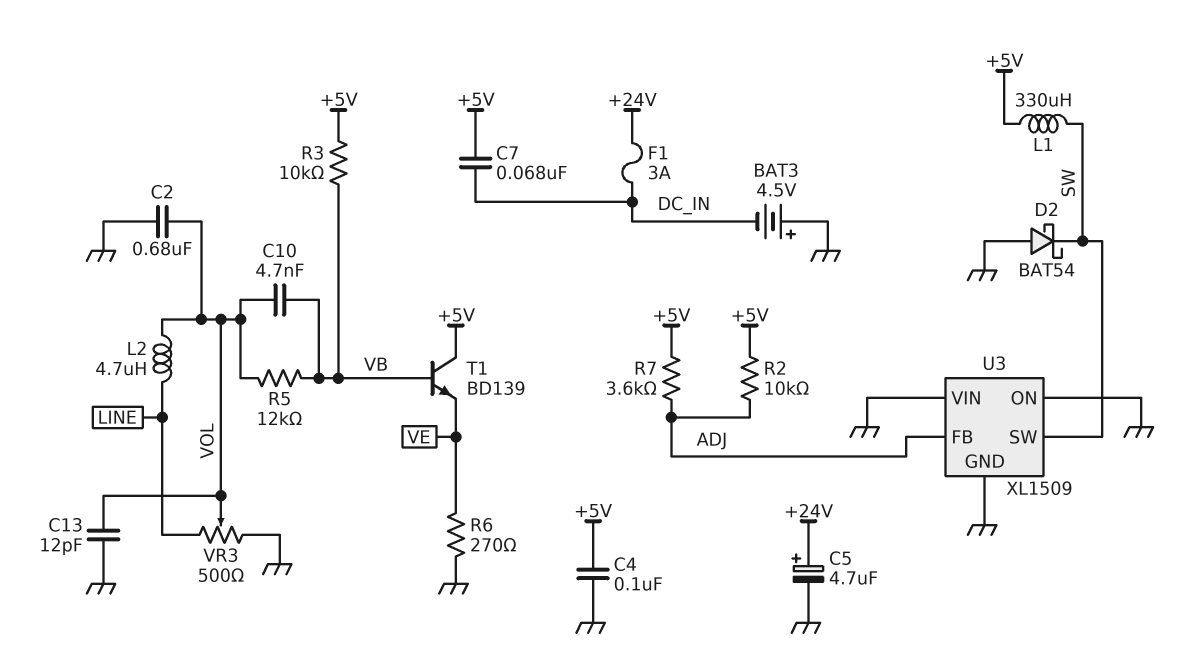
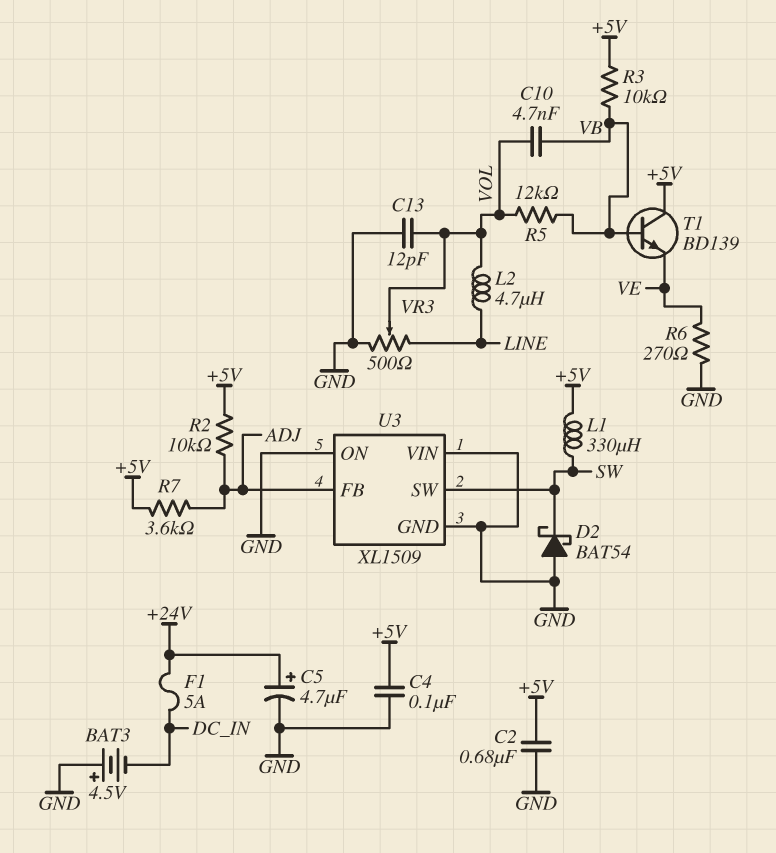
C2: 680nF (GND, VOL) -> 680nF (+5V, GND)
C7: 68nF (+5V, DC_IN) -> none
F1: 3A (+24V, DC_IN) -> 5A (+24V, DC_IN)

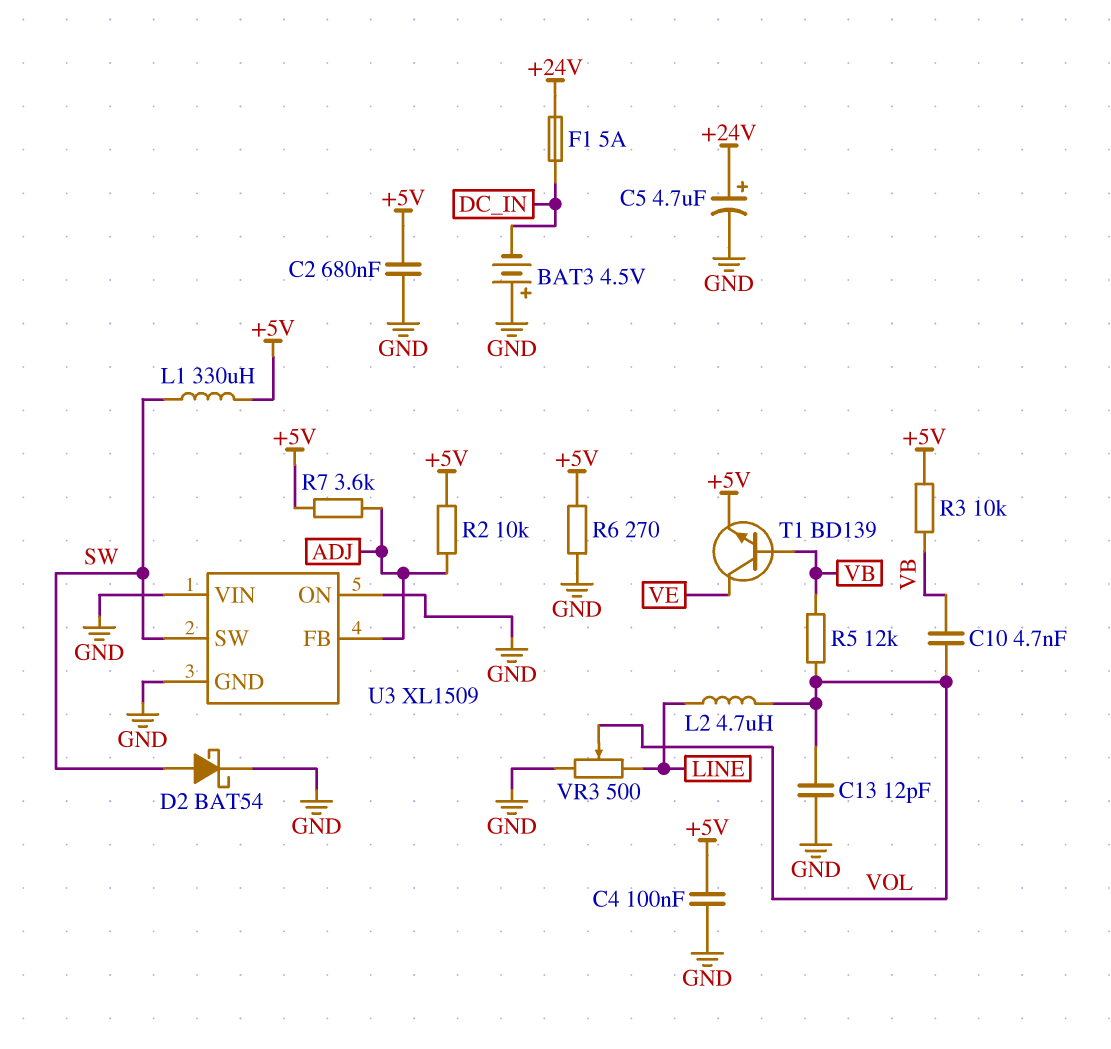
D2: schottky BAT54 (A GND, K SW) -> schottky BAT54 (A SW, K GND)
R6: 270 (GND, VE) -> 270 (+5V, GND)
T1: NPN BD139 (B VB, C +5V, E VE) -> NPN BD139 (B VB, C VE, E +5V)

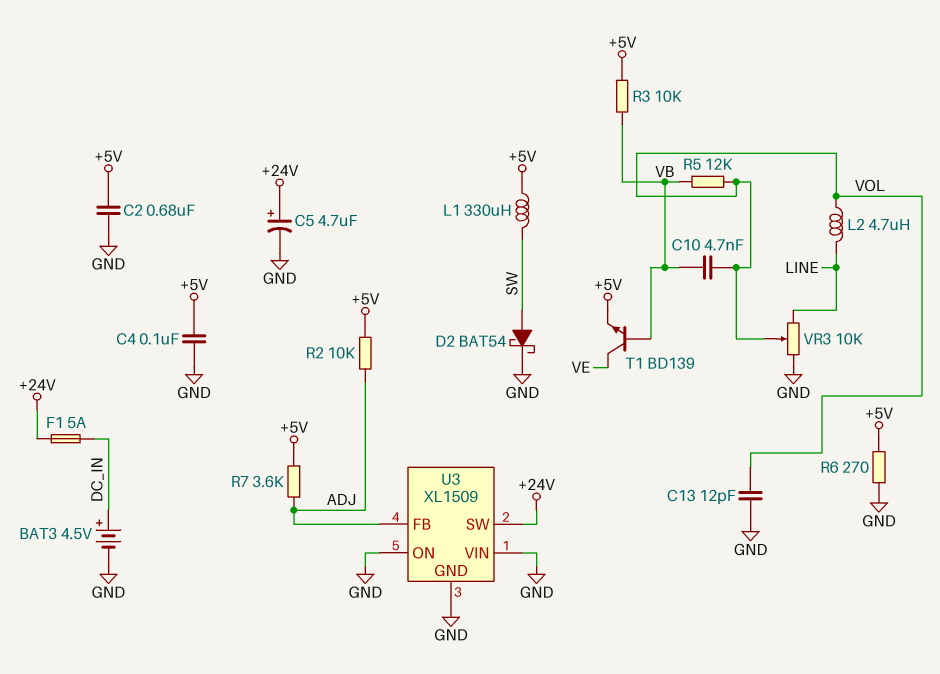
BAT3: 4.5V (plus GND, minus DC_IN) -> 4.5V (plus DC_IN, minus GND)
U3 pin SW: SW -> +24V
VR3: 500 (GND, LINE, wiper VOL) -> 10k (GND, LINE, wiper VOL)

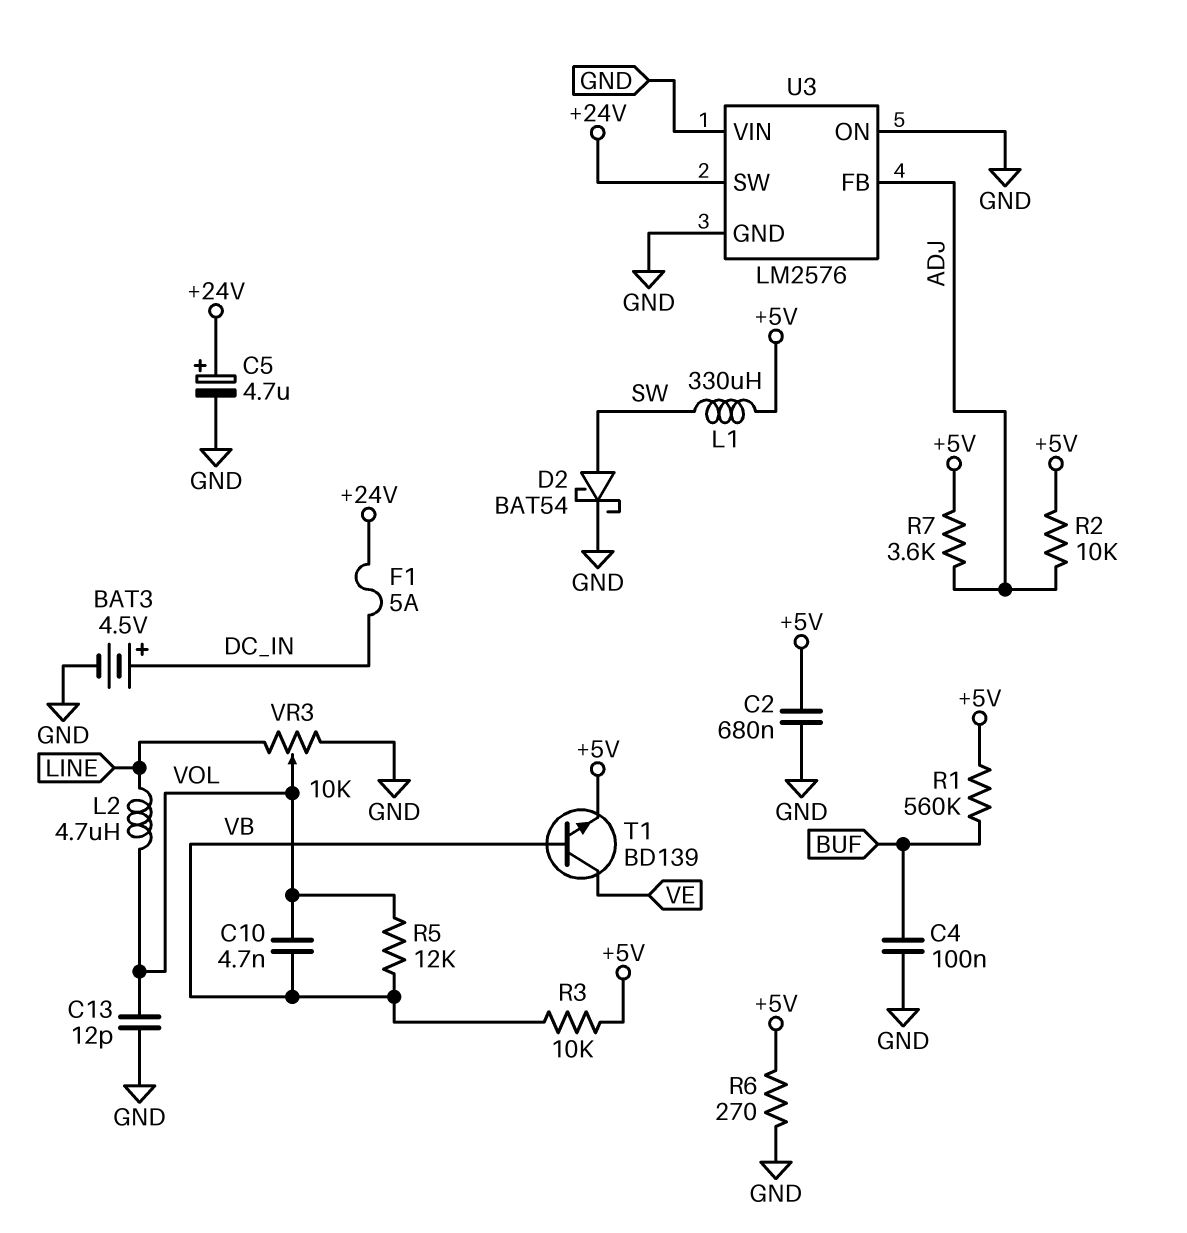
C4: 100nF (+5V, GND) -> 100nF (BUF, GND)
R1: none -> 560k (+5V, BUF)
U3: XL1509 -> LM2576

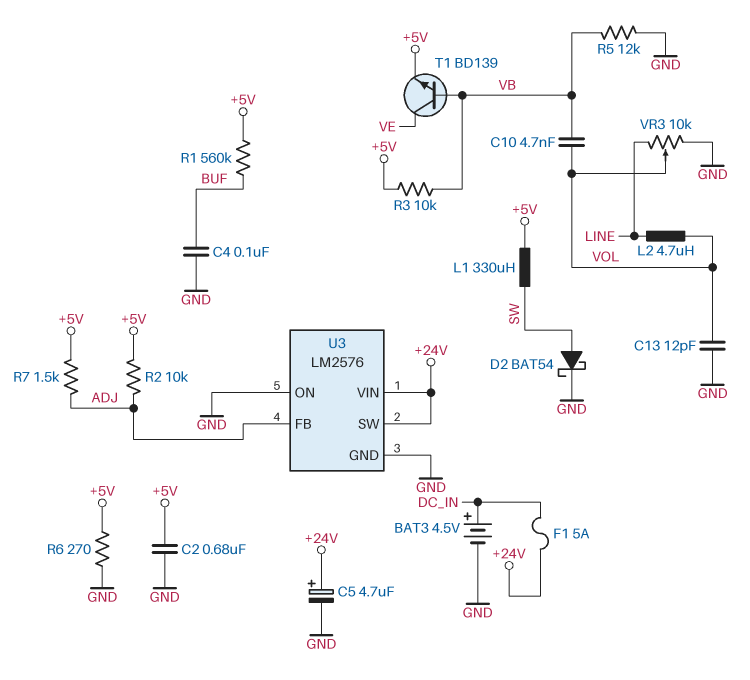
R5: 12k (VB, VOL) -> 12k (GND, VB)
R7: 3.6k (+5V, ADJ) -> 1.5k (+5V, ADJ)
U3 pin VIN: GND -> +24V

